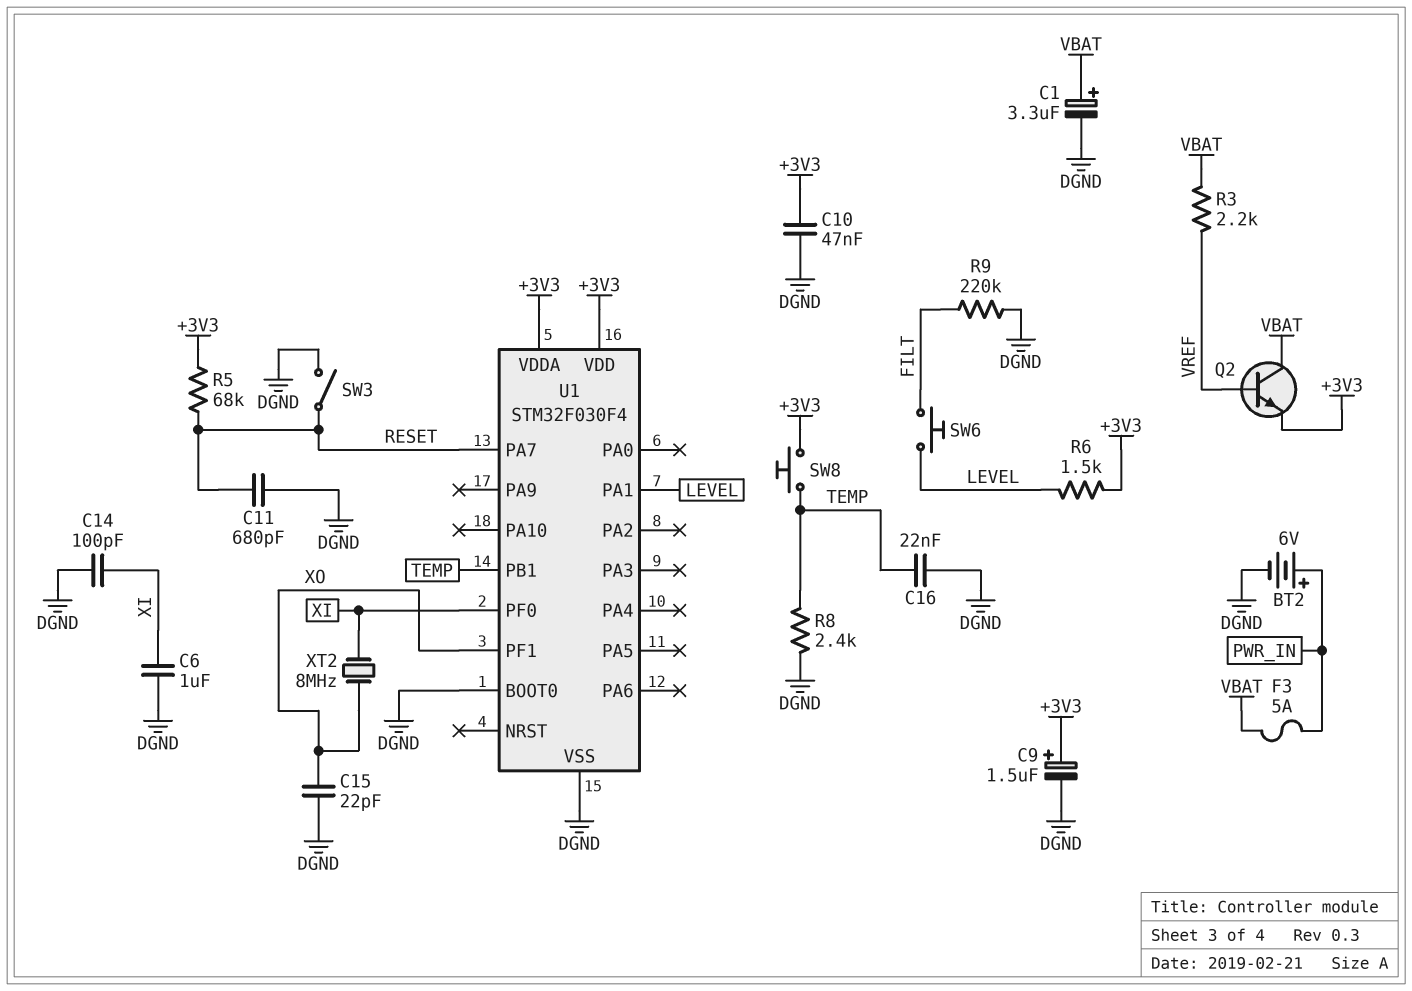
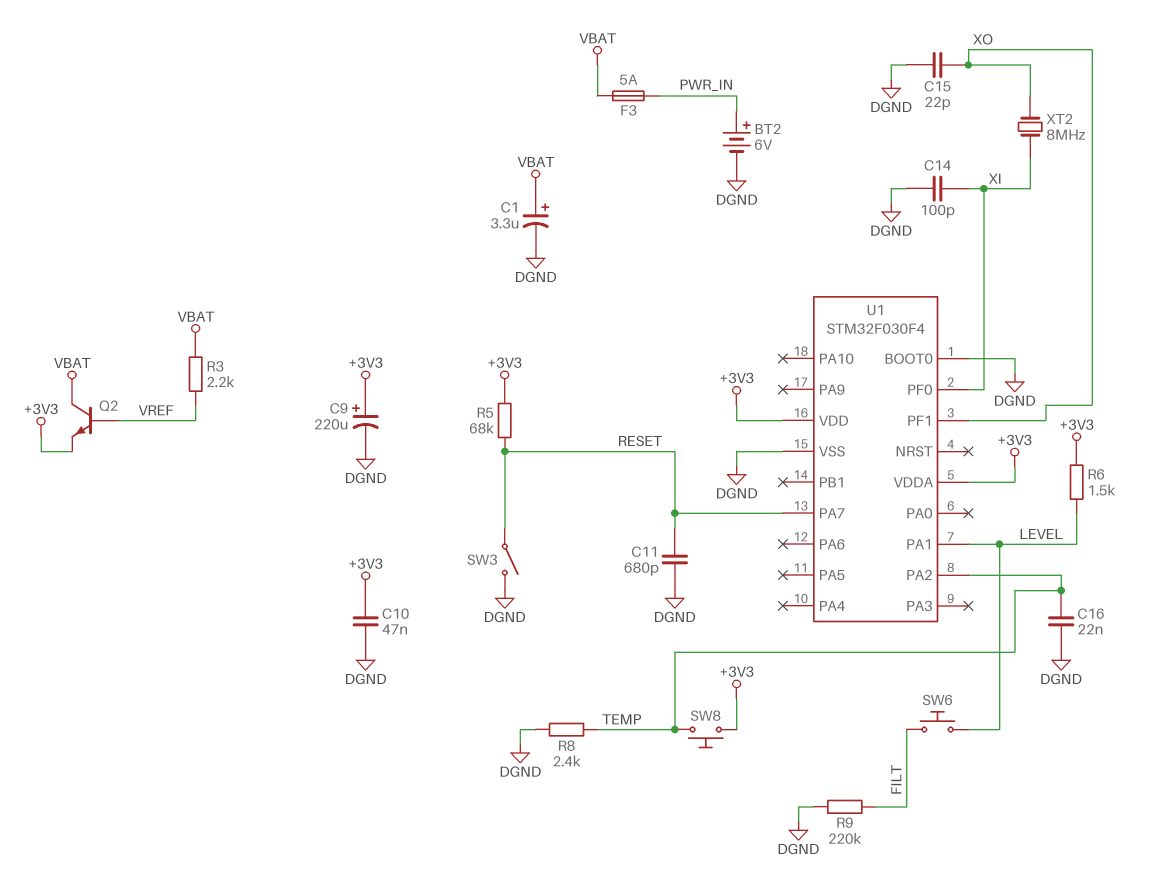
C6: 1uF (DGND, XI) -> none
C9: 1.5uF (plus +3V3, minus DGND) -> 220uF (plus +3V3, minus DGND)
U1 pin PA2: none -> TEMP
U1 pin PB1: TEMP -> none

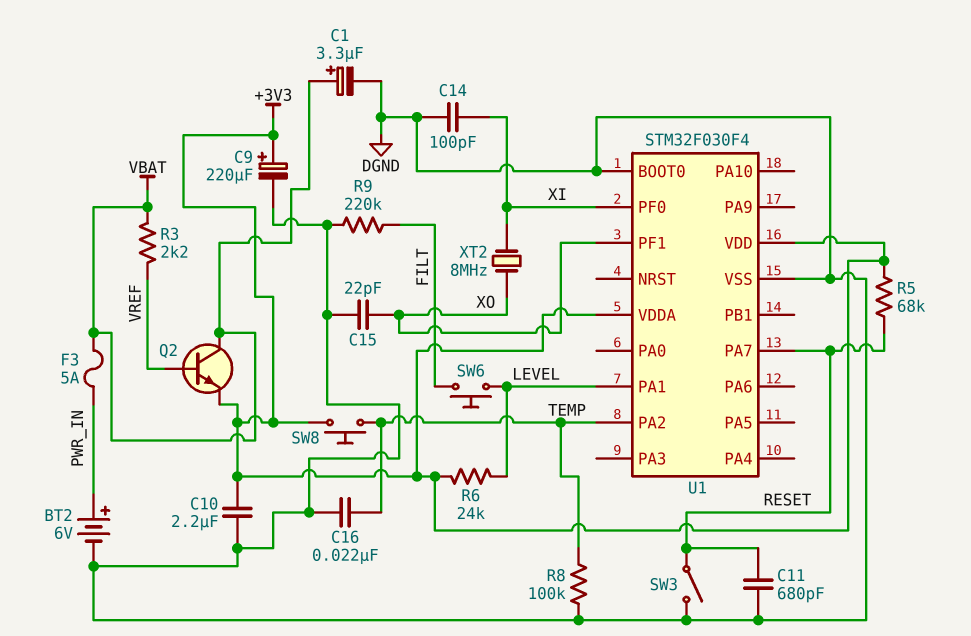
C10: 47nF (+3V3, DGND) -> 2.2uF (+3V3, DGND)
R6: 1.5k (+3V3, LEVEL) -> 24k (+3V3, LEVEL)
R8: 2.4k (DGND, TEMP) -> 100k (DGND, TEMP)

